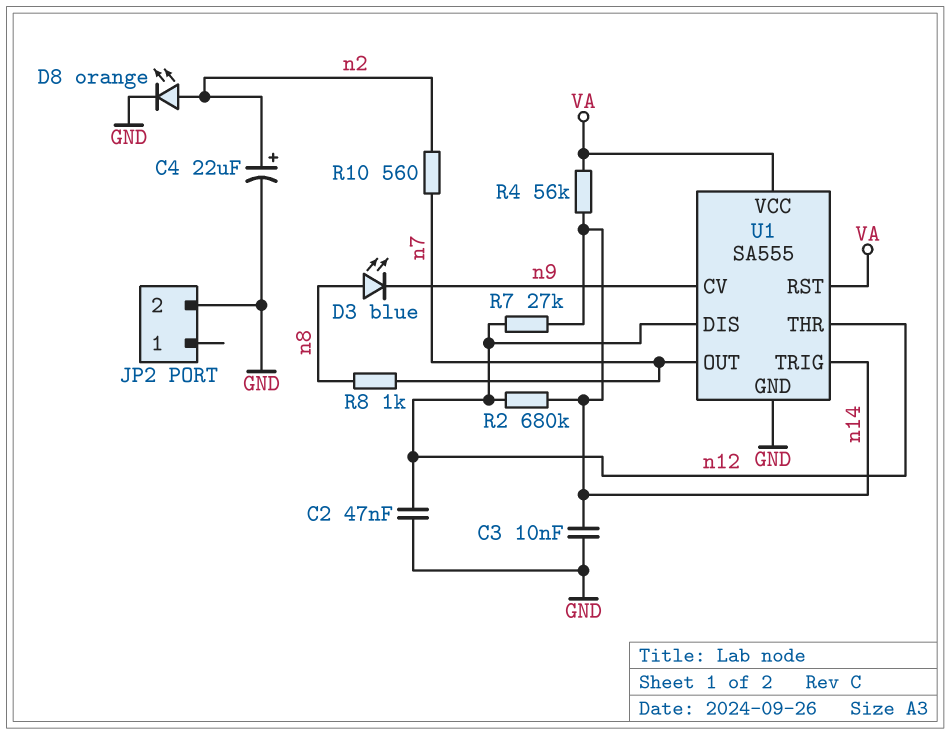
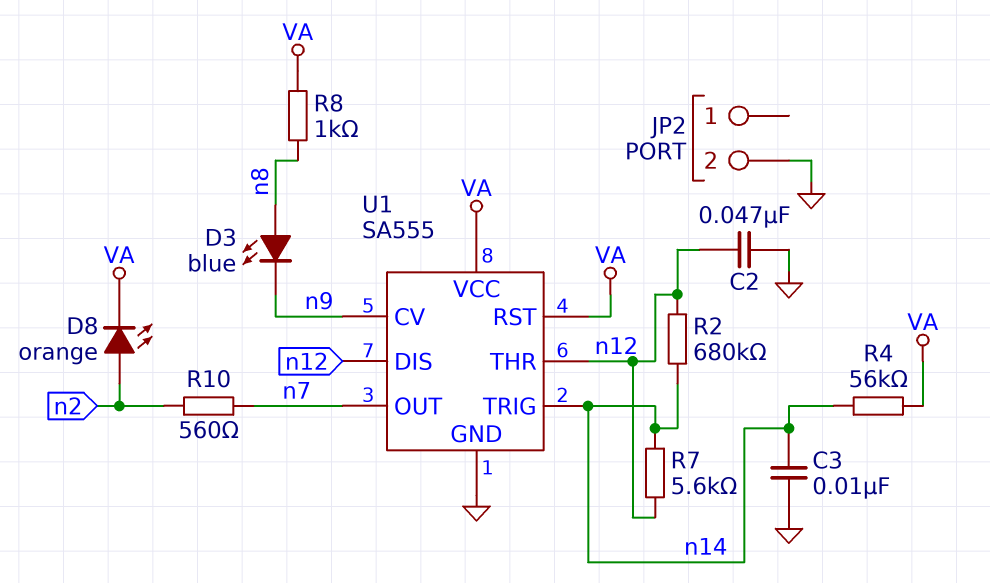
C4: 22uF (plus n2, minus GND) -> none
D8: LED orange (A n2, K GND) -> LED orange (A n2, K VA)
R7: 27k (n12, n14) -> 5.6k (n12, n14)
R8: 1k (n7, n8) -> 1k (VA, n8)

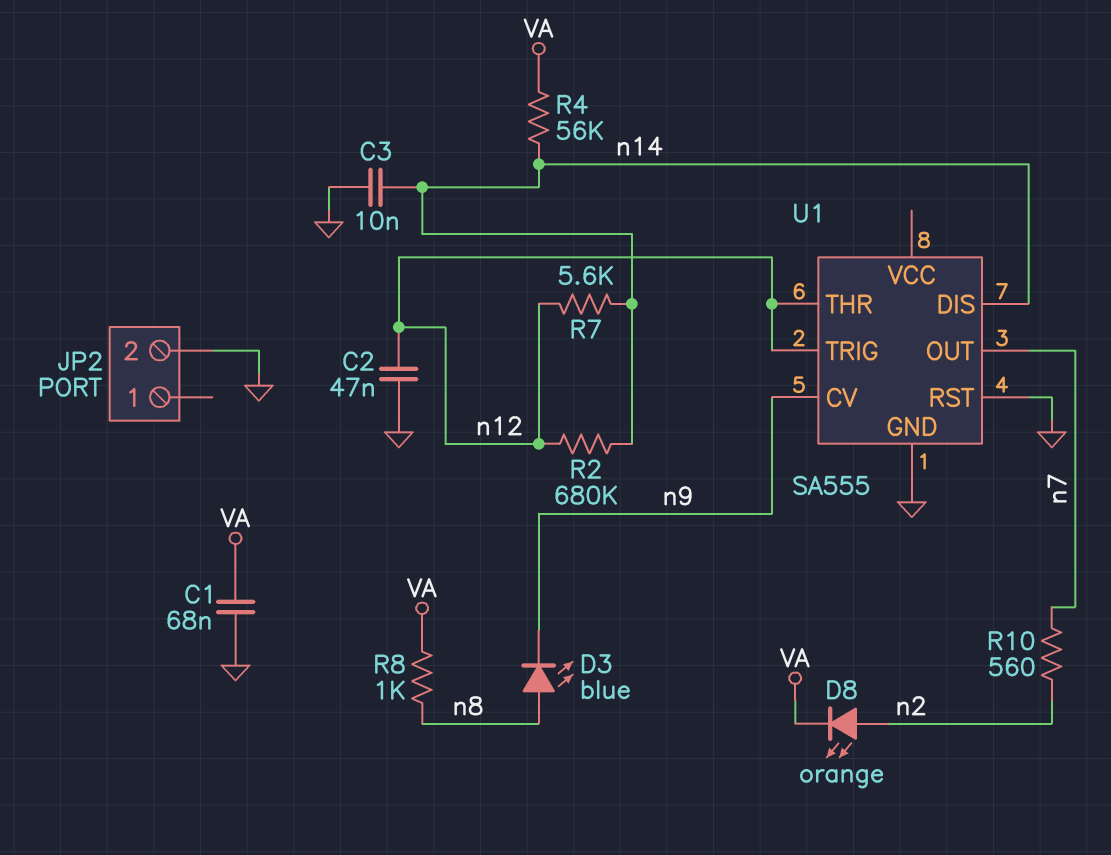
C1: none -> 68nF (GND, VA)
U1 pin DIS: n12 -> n14
U1 pin RST: VA -> GND
U1 pin TRIG: n14 -> n12
U1 pin VCC: VA -> none

